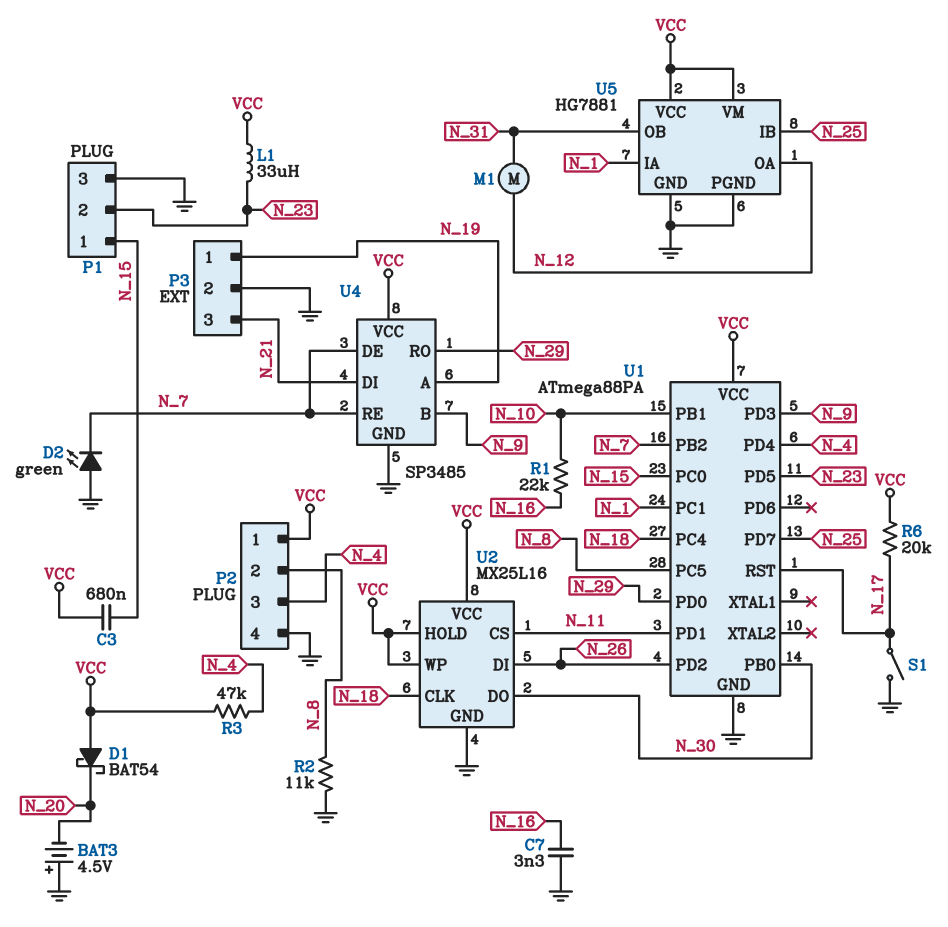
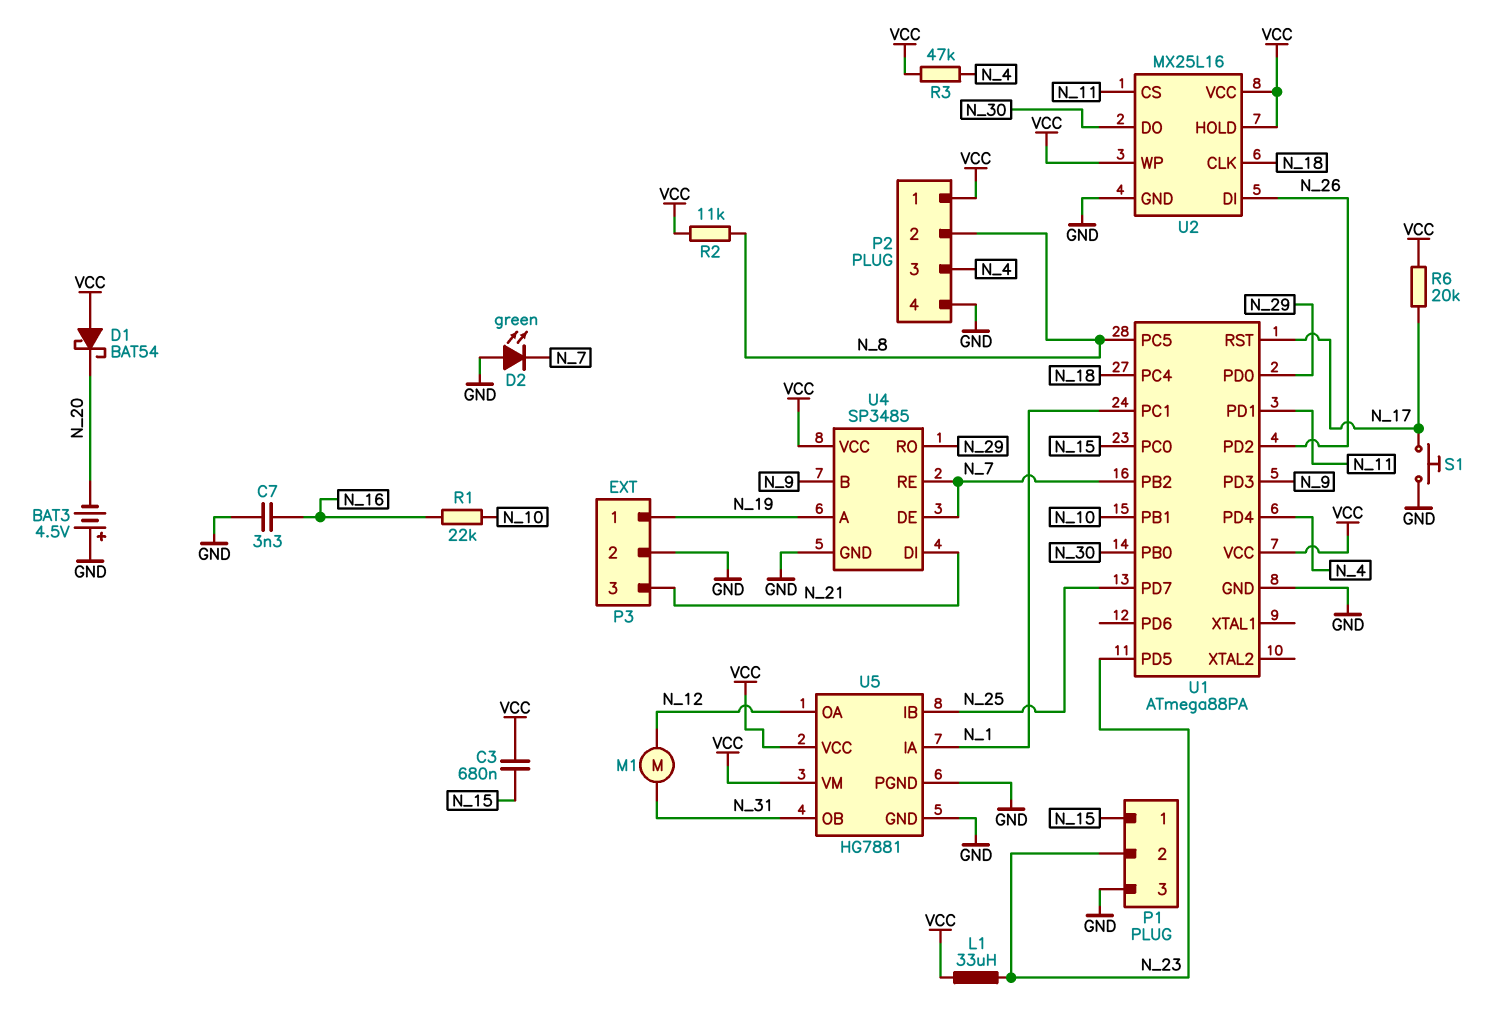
R2: 11k (GND, N_8) -> 11k (N_8, VCC)
S1: switch (GND, N_17) -> button (GND, N_17)

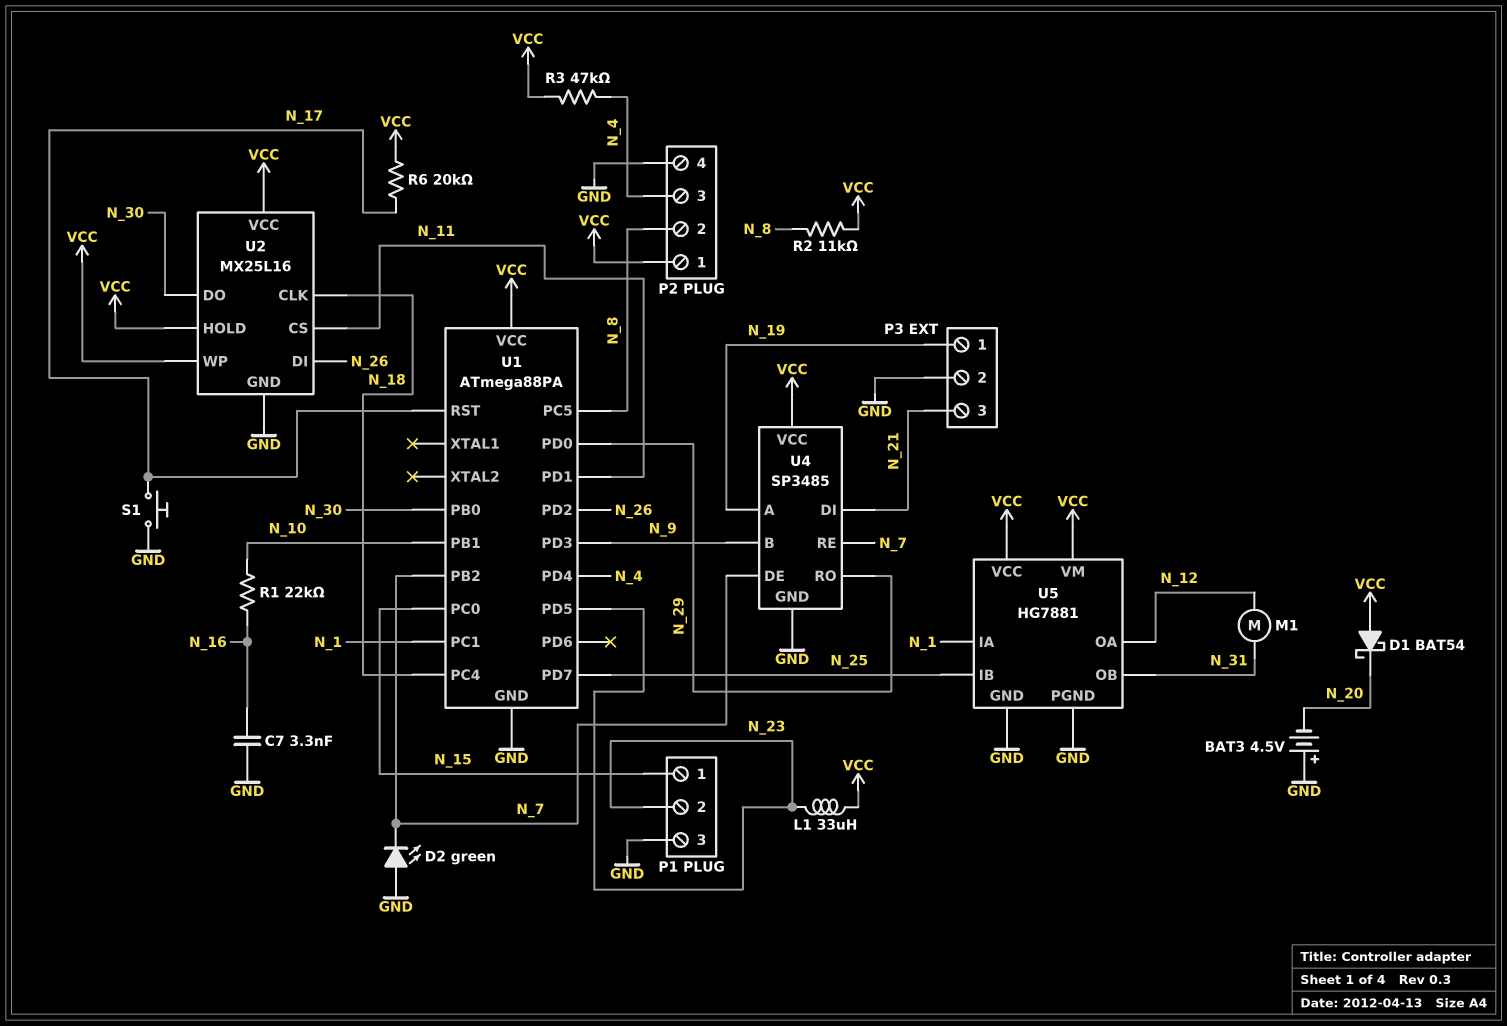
C3: 680nF (N_15, VCC) -> none

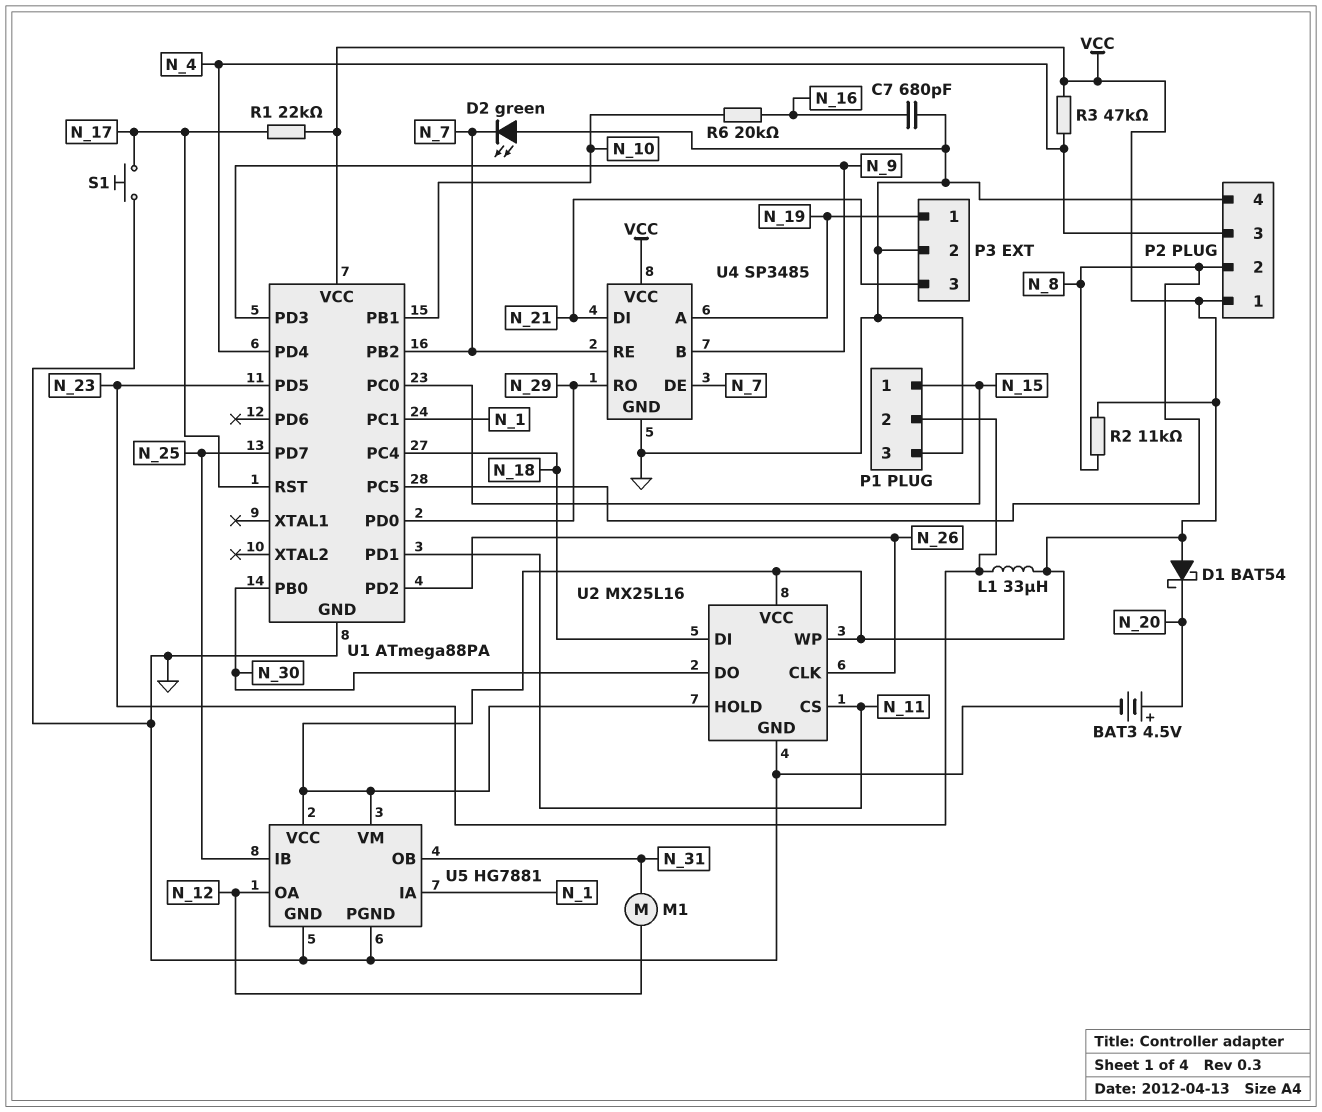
BAT3: 4.5V (plus GND, minus N_20) -> 4.5V (plus N_20, minus GND)
C7: 3.3nF (GND, N_16) -> 680pF (GND, N_16)
R1: 22k (N_10, N_16) -> 22k (N_17, VCC)
R6: 20k (N_17, VCC) -> 20k (N_10, N_16)
U2 pin CLK: N_18 -> N_26
U2 pin DI: N_26 -> N_18

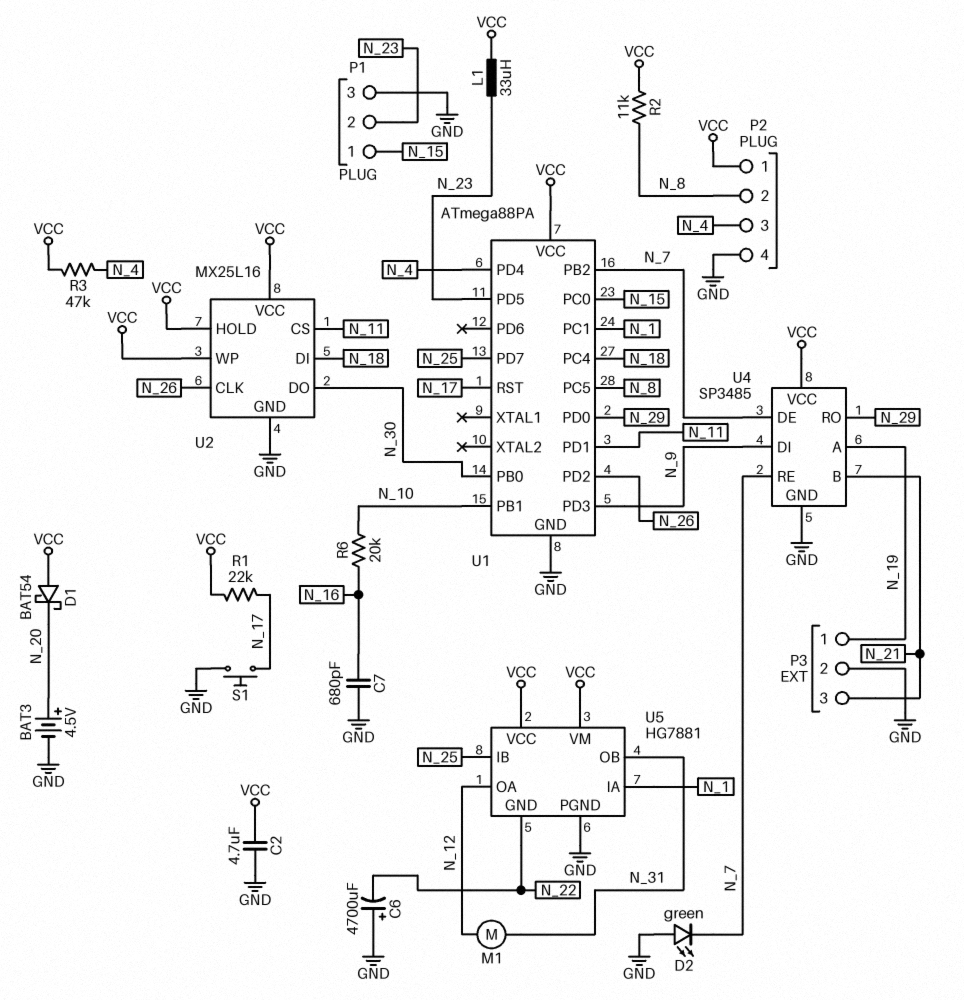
C2: none -> 4.7uF (GND, VCC)
C6: none -> 4700uF (plus GND, minus N_22)
U4 pin B: N_9 -> N_21
U4 pin DI: N_21 -> N_9
U5 pin GND: GND -> N_22

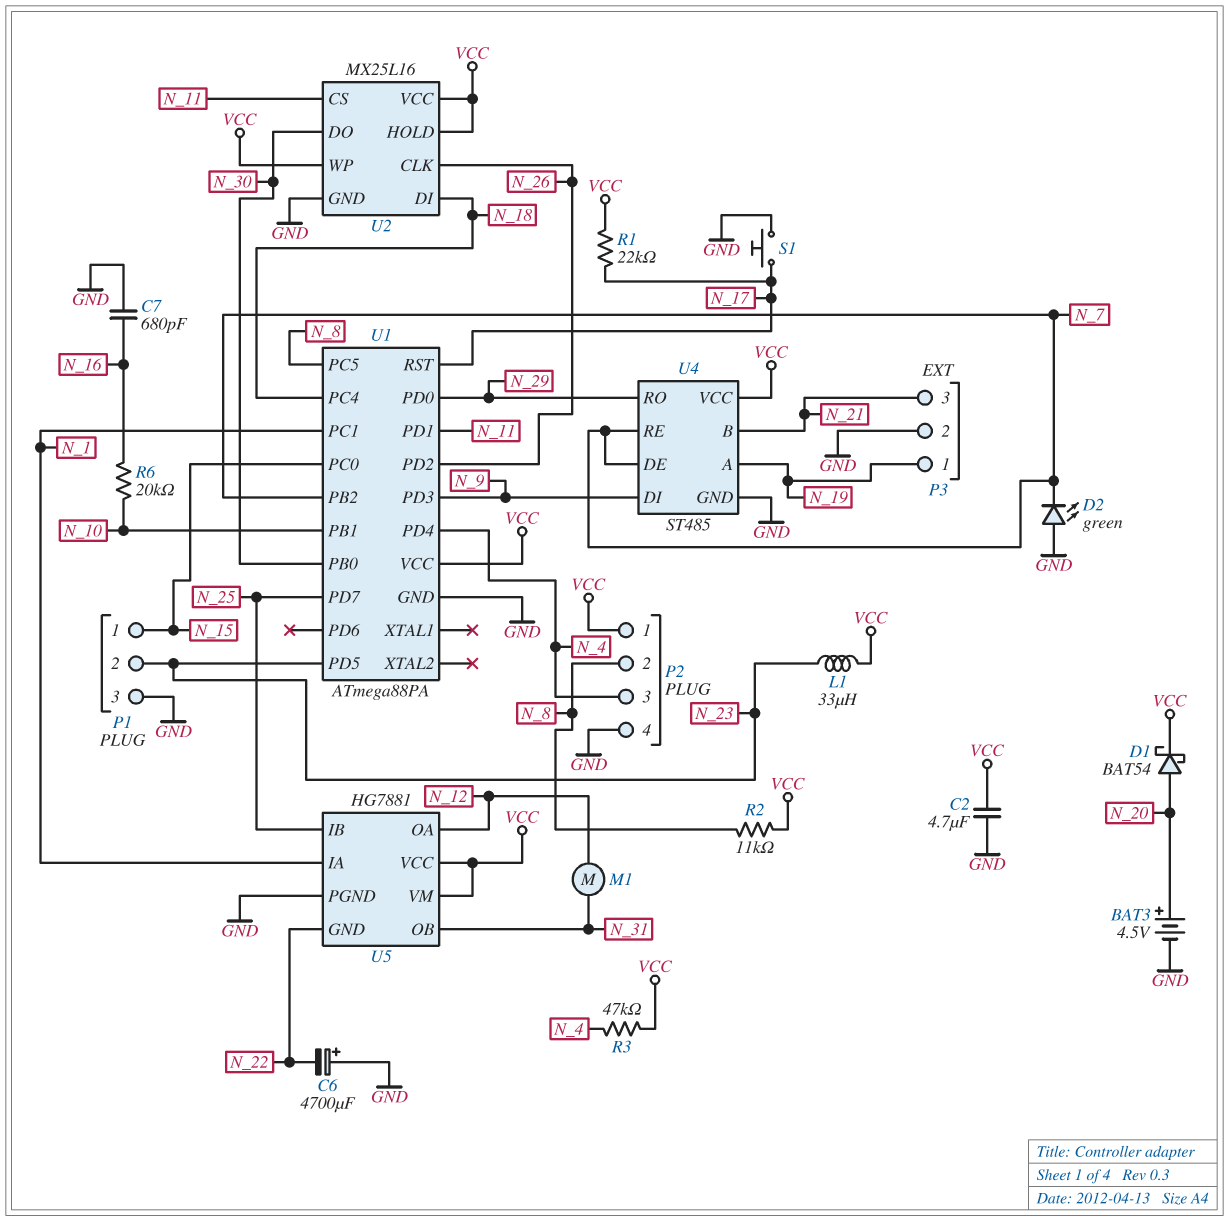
D1: schottky BAT54 (A VCC, K N_20) -> schottky BAT54 (A N_20, K VCC)
U4: SP3485 -> ST485

